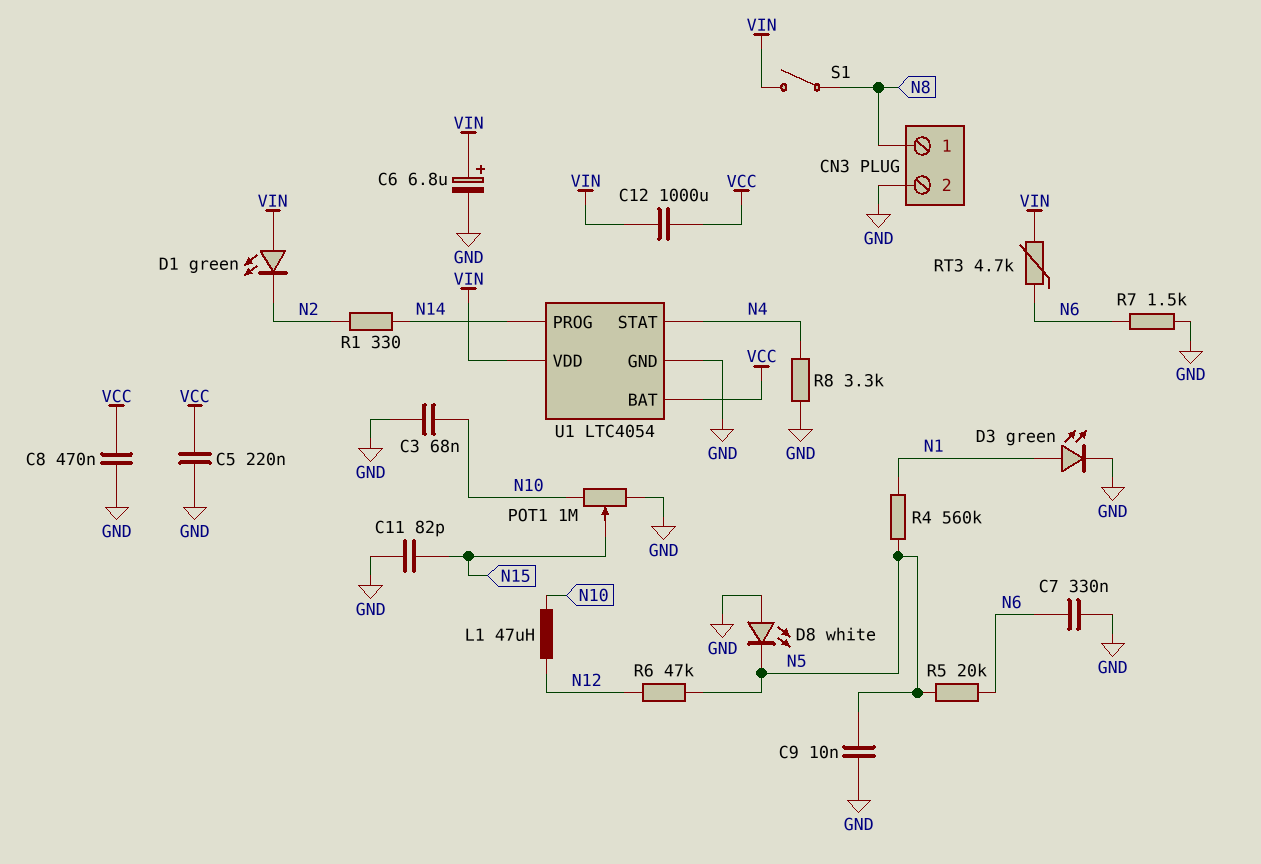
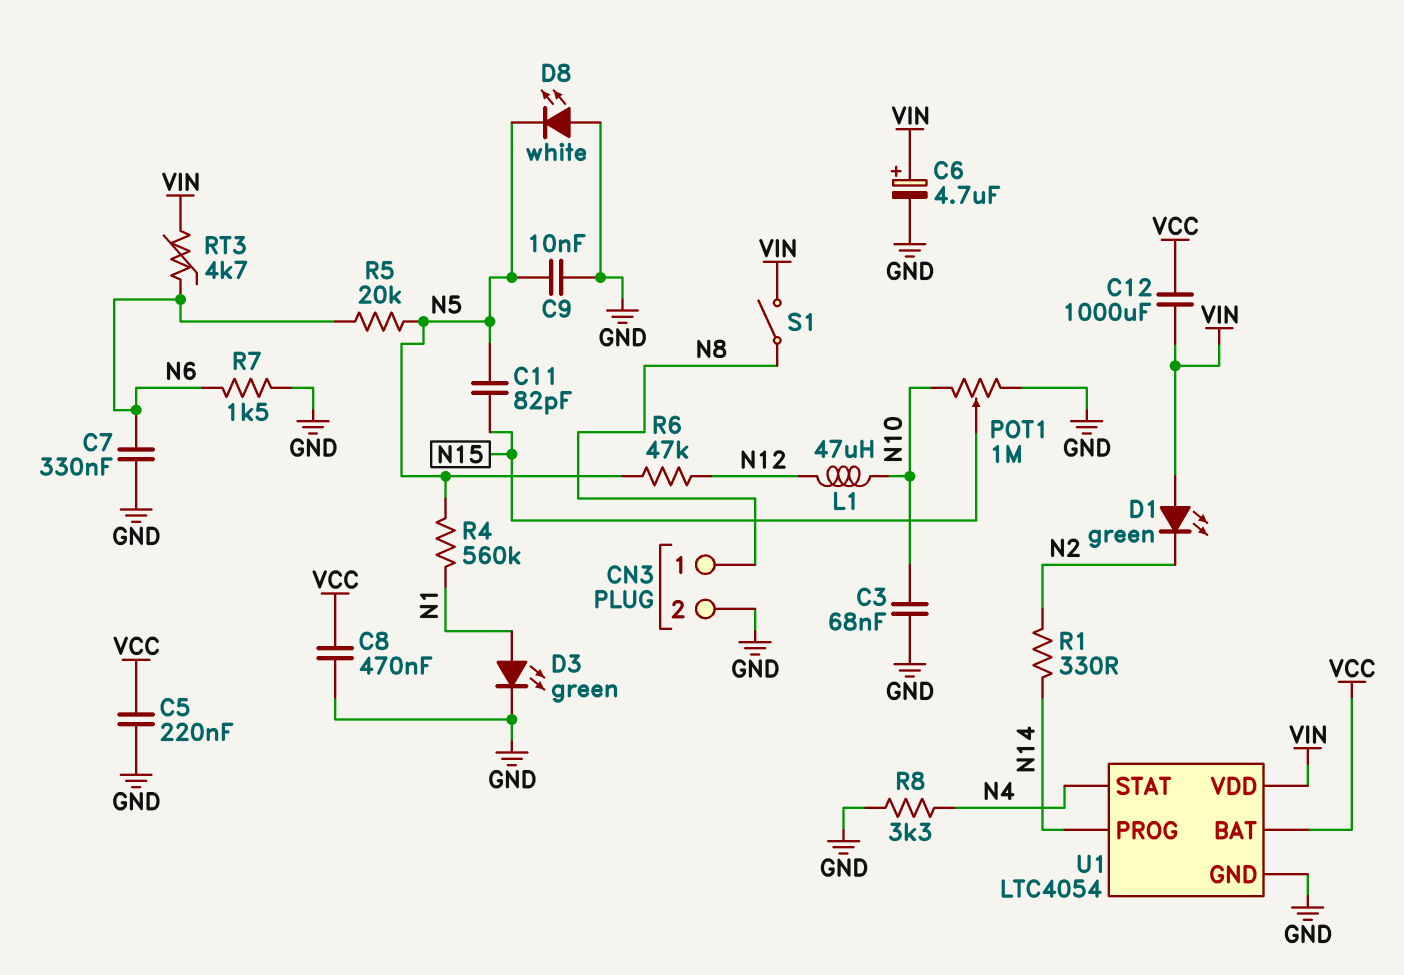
C6: 6.8uF (plus VIN, minus GND) -> 4.7uF (plus VIN, minus GND)
C11: 82pF (GND, N15) -> 82pF (N5, N15)

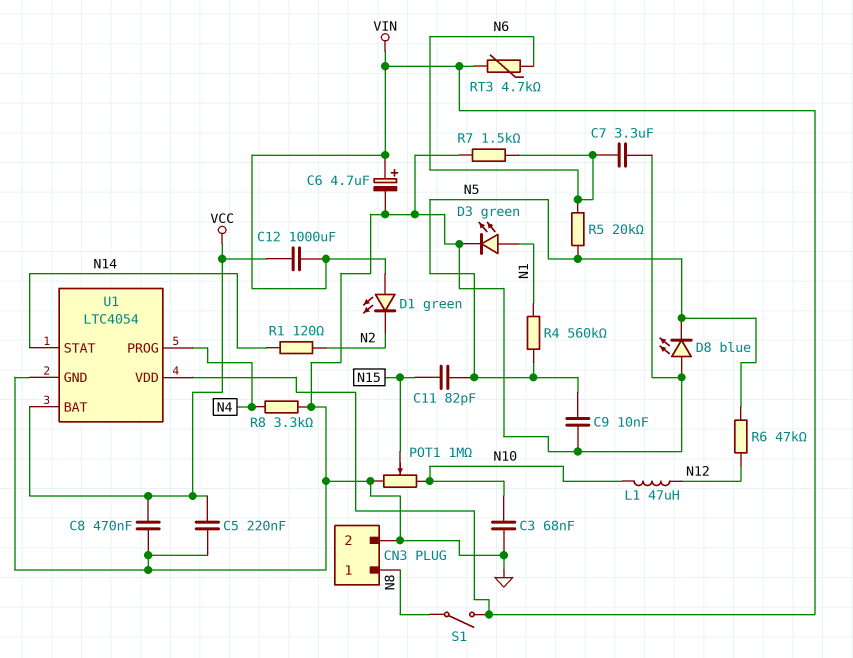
C7: 330nF (GND, N6) -> 3.3uF (GND, N6)
D8: LED white (A GND, K N5) -> LED blue (A GND, K N5)
R1: 330 (N2, N14) -> 120 (N2, N14)
U1 pin PROG: N14 -> N4
U1 pin STAT: N4 -> N14

